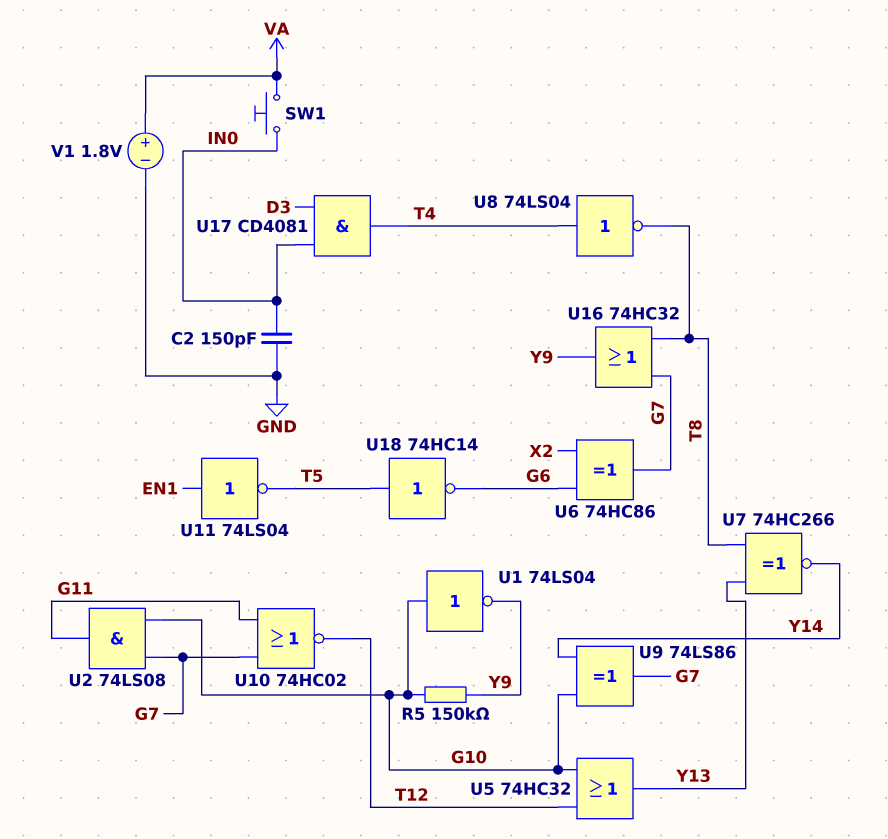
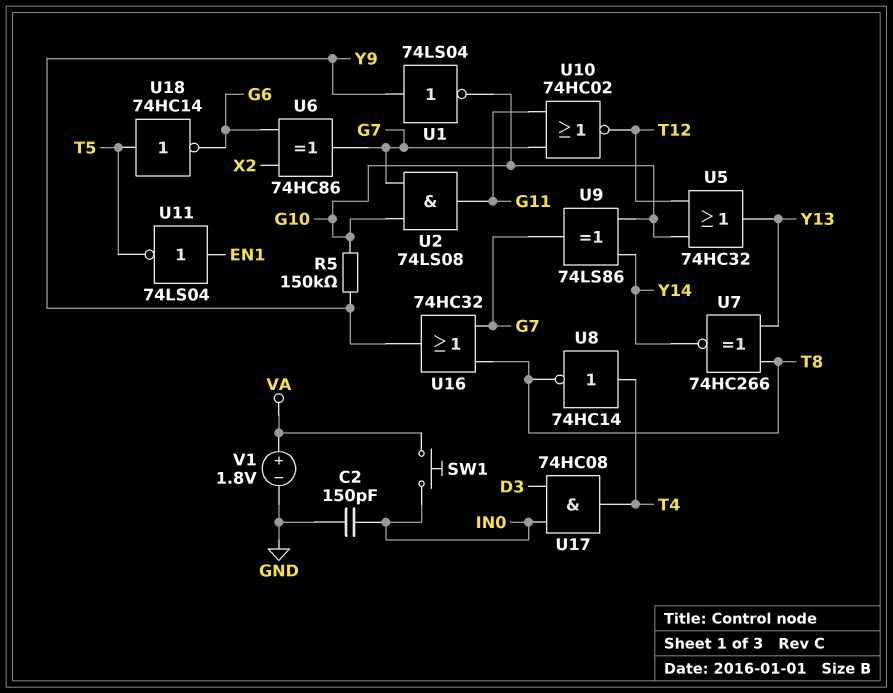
U1: NOT 74LS04 (in G10, out Y9) -> NOT 74LS04 (in Y9, out G10)
U8: NOT 74LS04 (in T4, out T8) -> NOT 74HC14 (in T4, out T8)
U17: AND CD4081 (in D3, in IN0, out T4) -> AND 74HC08 (in D3, in IN0, out T4)

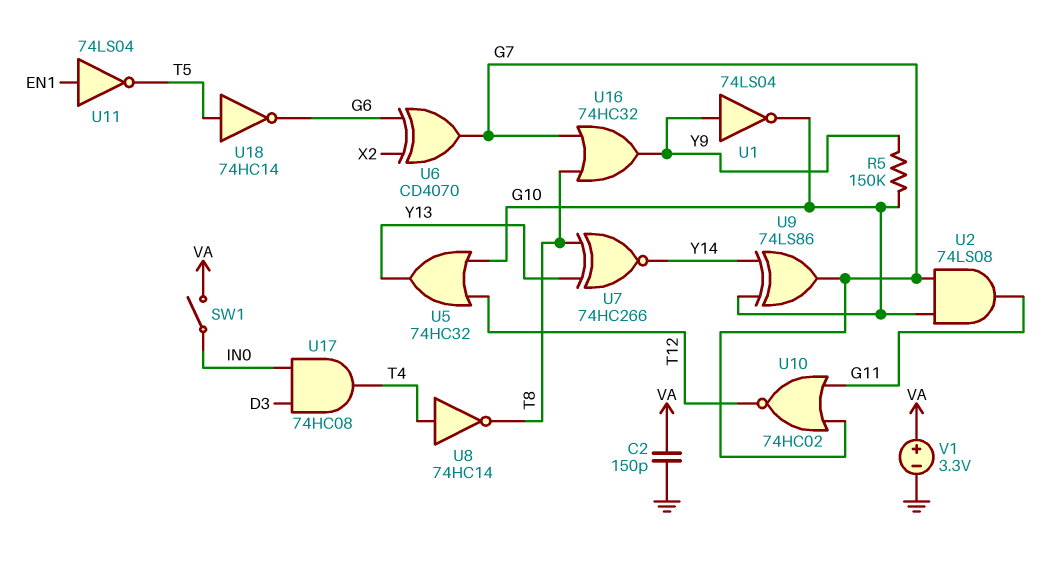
C2: 150pF (GND, IN0) -> 150pF (GND, VA)
SW1: button (IN0, VA) -> switch (IN0, VA)
U6: XOR 74HC86 (in G6, in X2, out G7) -> XOR CD4070 (in G6, in X2, out G7)
V1: 1.8V (plus VA, minus GND) -> 3.3V (plus VA, minus GND)

